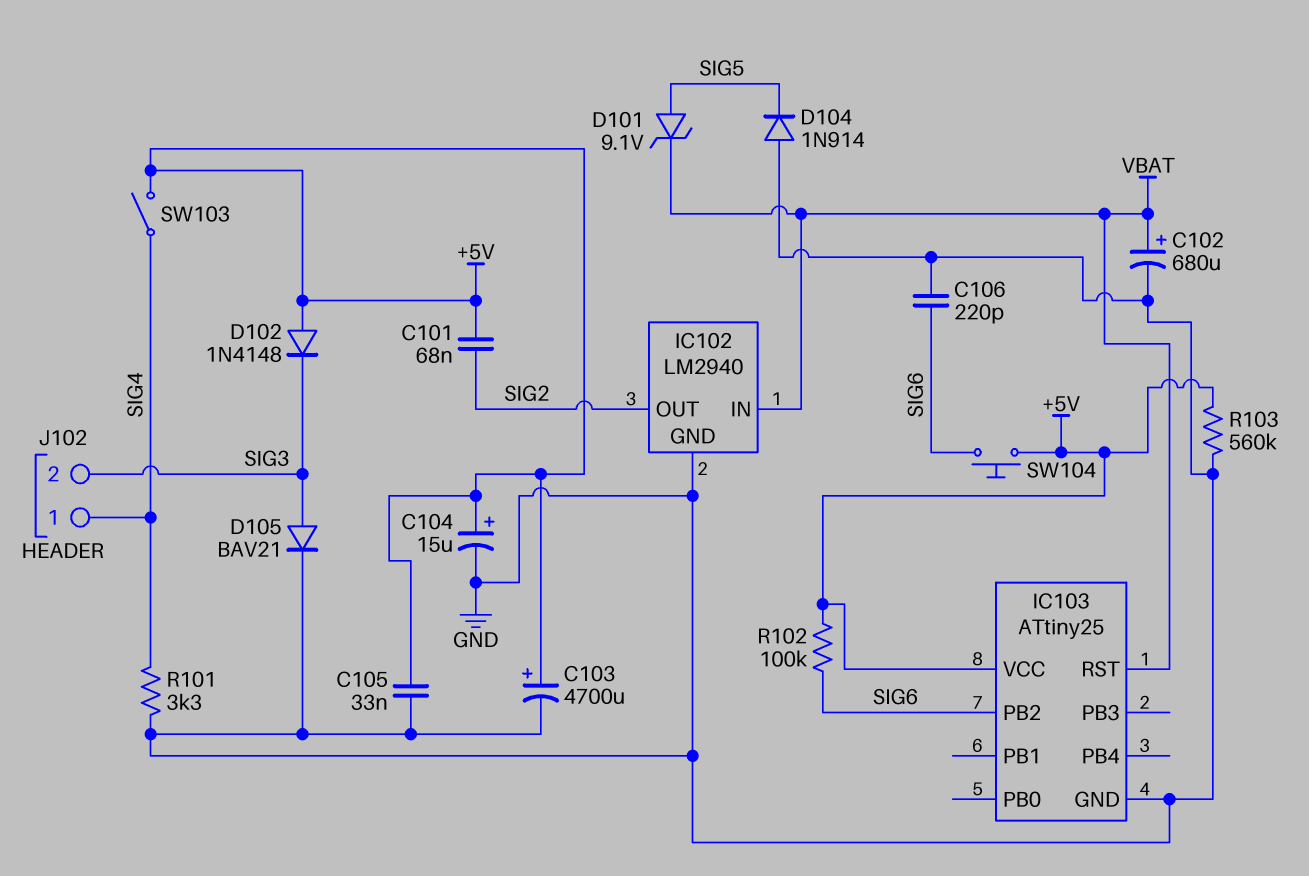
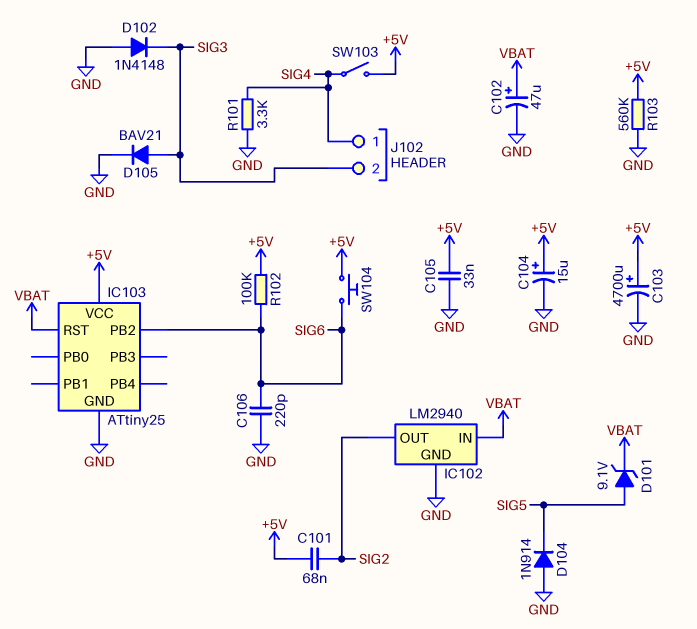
C102: 680uF (plus VBAT, minus GND) -> 47uF (plus VBAT, minus GND)
D102: diode 1N4148 (A +5V, K SIG3) -> diode 1N4148 (A GND, K SIG3)

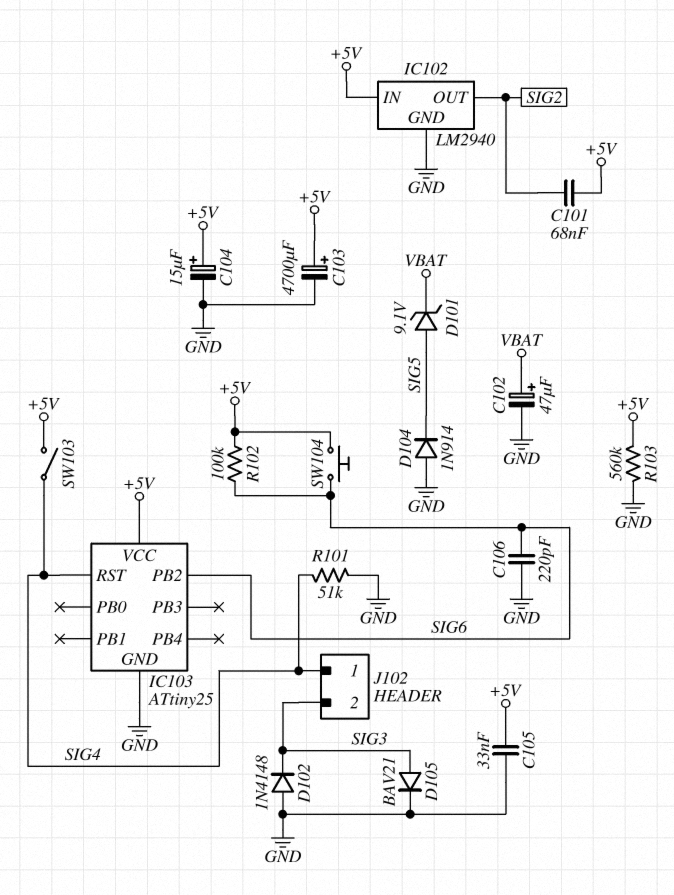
IC102 pin IN: VBAT -> +5V
IC103 pin RST: VBAT -> SIG4
R101: 3.3k (GND, SIG4) -> 51k (GND, SIG4)

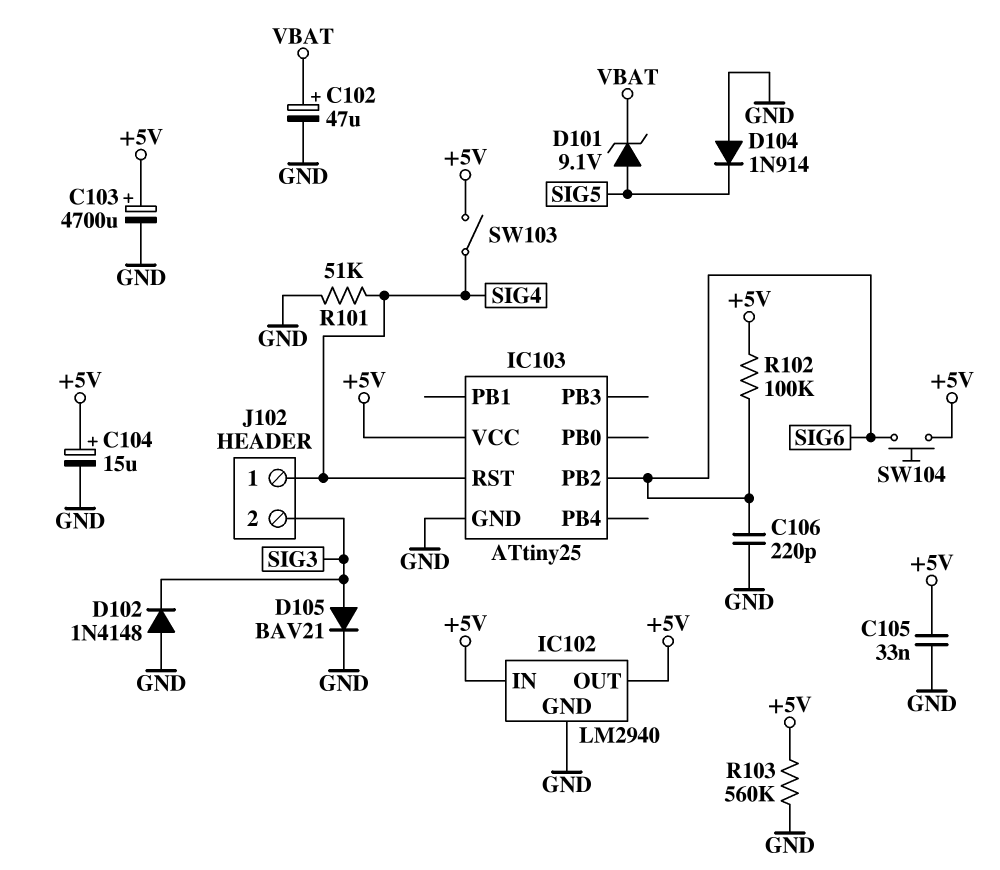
C101: 68nF (+5V, SIG2) -> none
IC102 pin OUT: SIG2 -> +5V

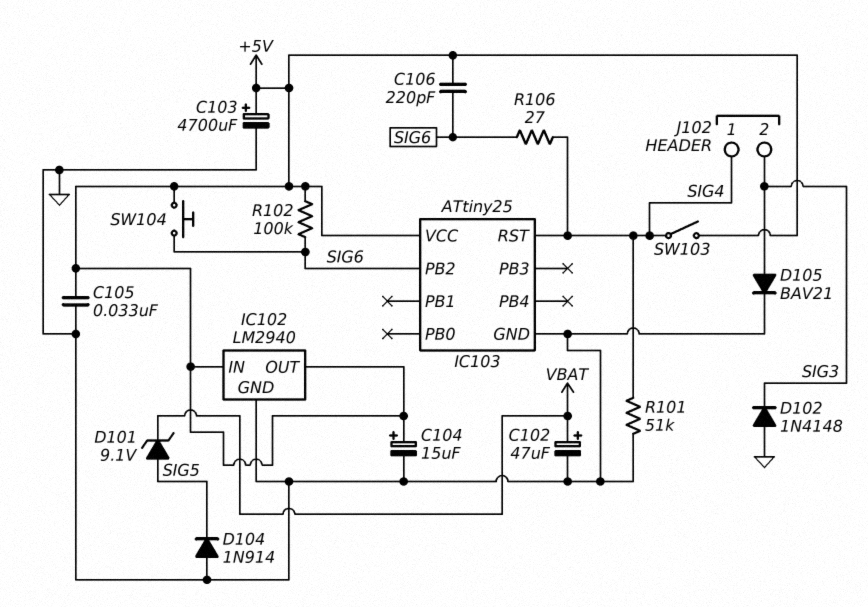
C106: 220pF (GND, SIG6) -> 220pF (+5V, SIG6)
R103: 560k (+5V, GND) -> none
R106: none -> 27 (SIG4, SIG6)

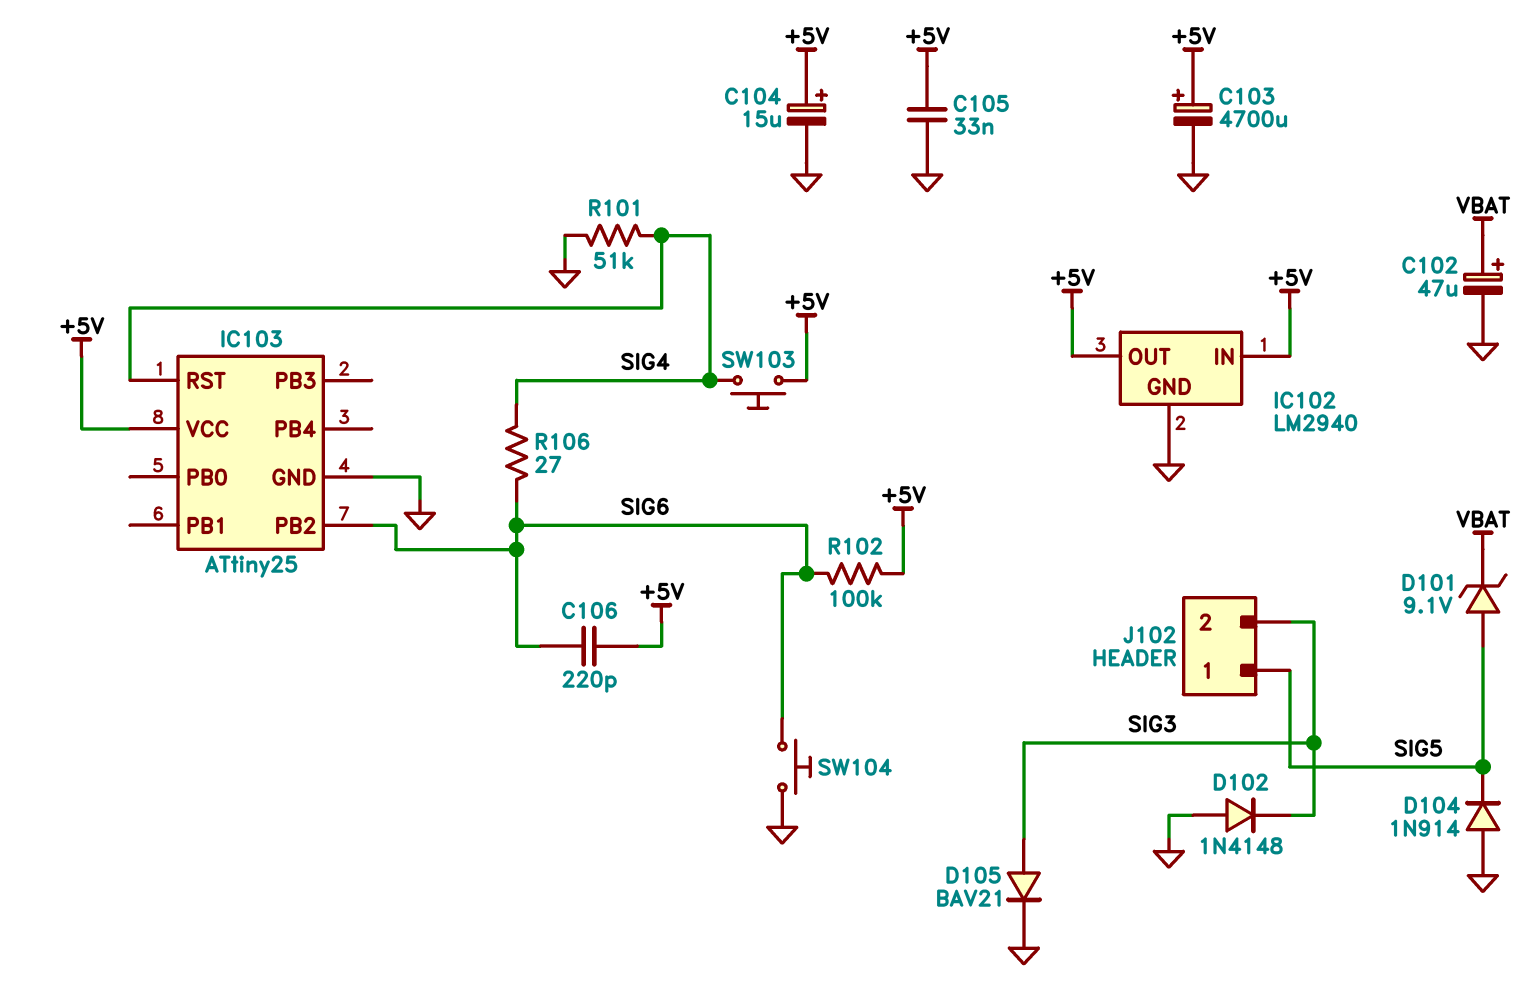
J102 pin 1: SIG4 -> SIG5
SW103: switch (+5V, SIG4) -> button (+5V, SIG4)
SW104: button (+5V, SIG6) -> button (GND, SIG6)

